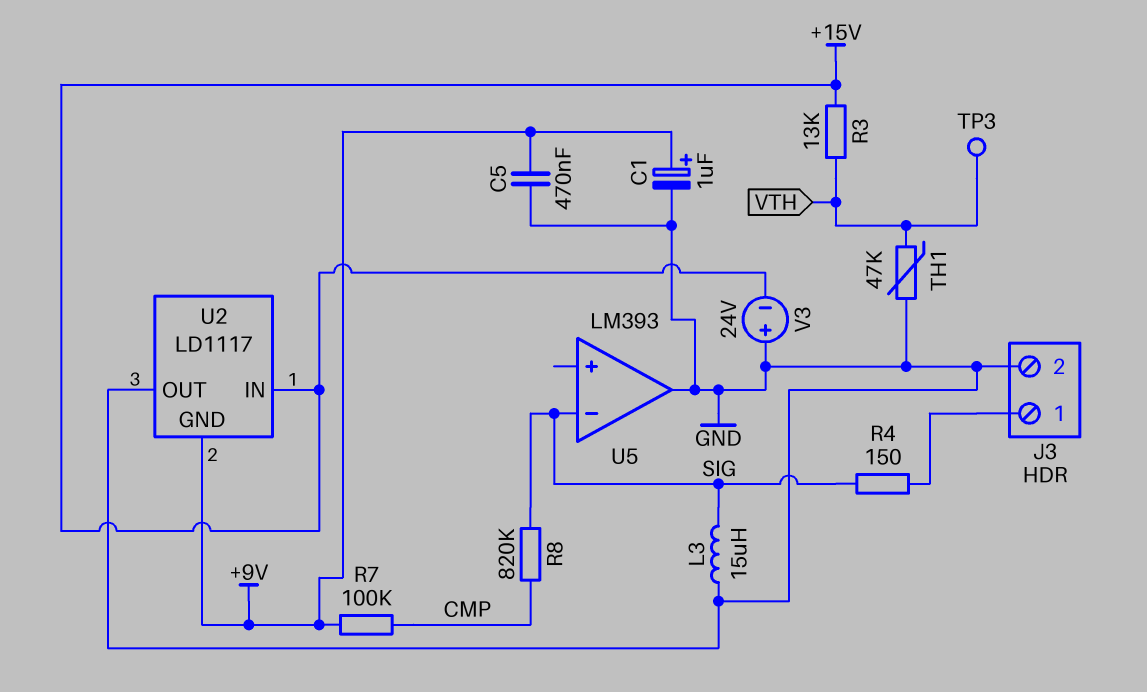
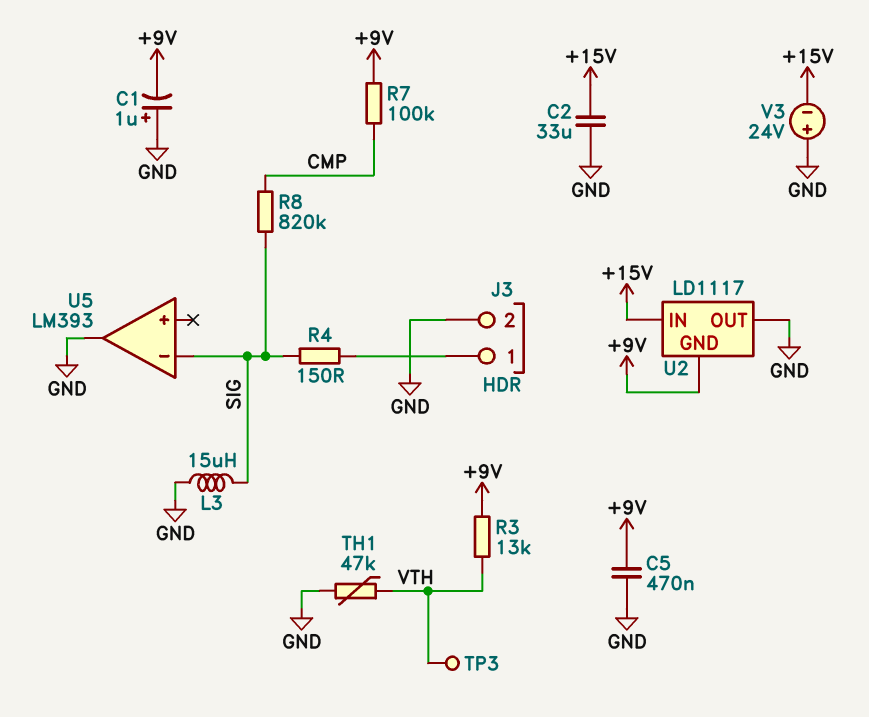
C1: 1uF (plus +9V, minus GND) -> 1uF (plus GND, minus +9V)
C2: none -> 33uF (+15V, GND)
R3: 13k (+15V, VTH) -> 13k (+9V, VTH)

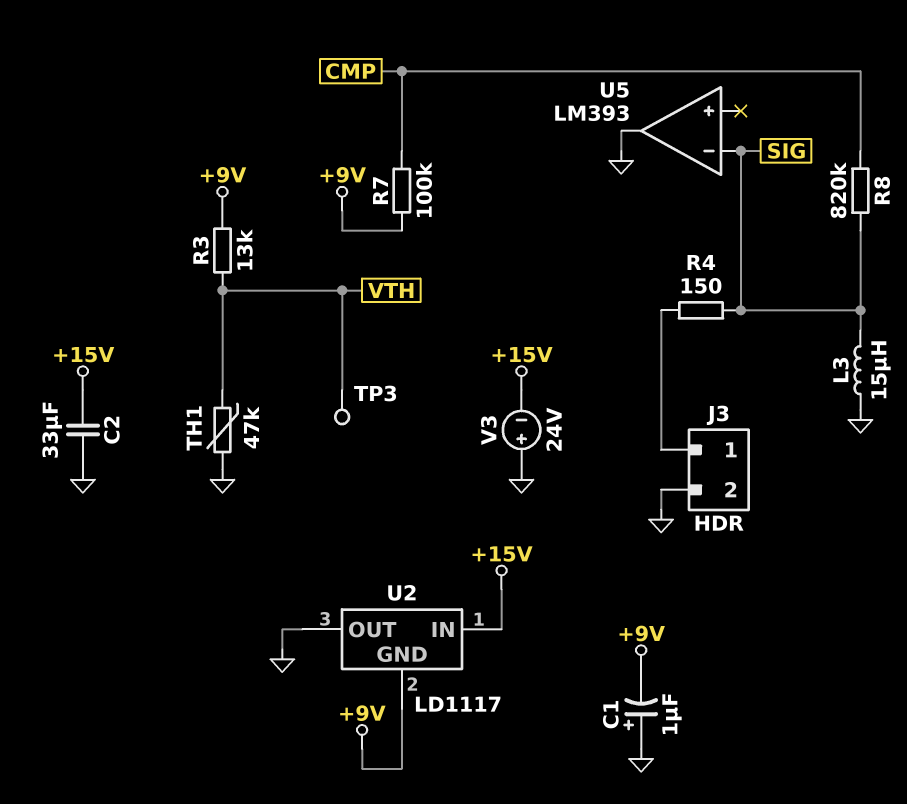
C5: 470nF (+9V, GND) -> none

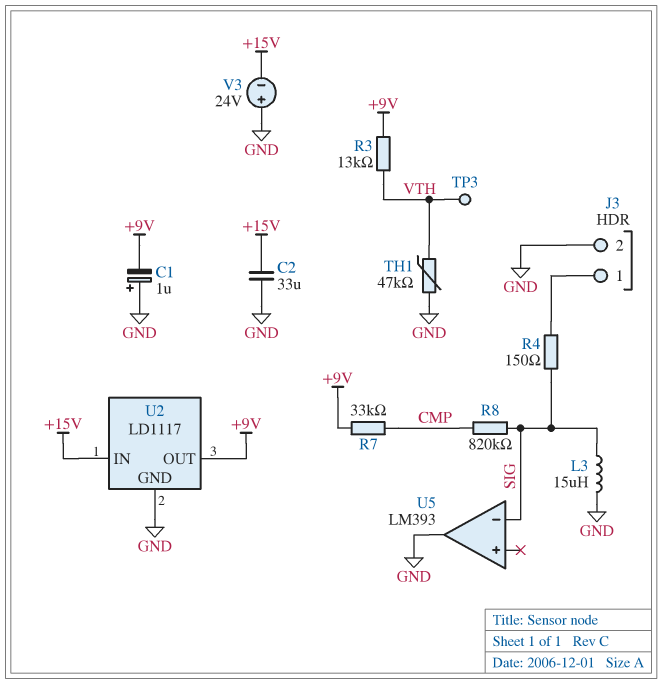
R7: 100k (+9V, CMP) -> 33k (+9V, CMP)
U2 pin GND: +9V -> GND
U2 pin OUT: GND -> +9V

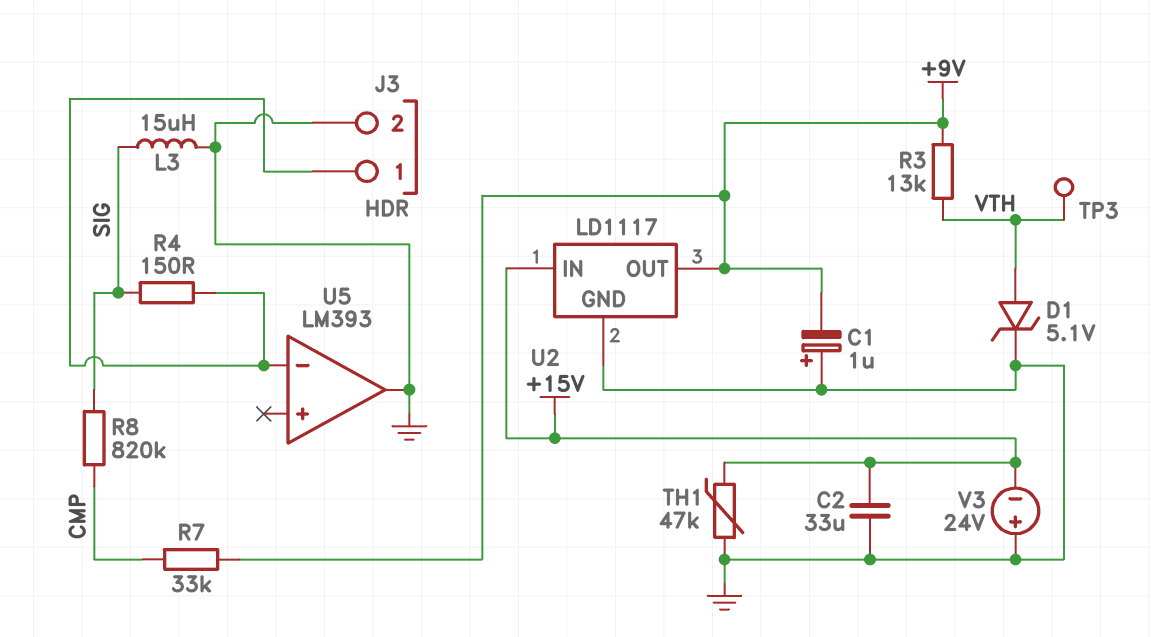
D1: none -> zener 5.1V (A VTH, K GND)
TH1: 47k (GND, VTH) -> 47k (+15V, GND)
U5 pin in-: SIG -> J3/1

